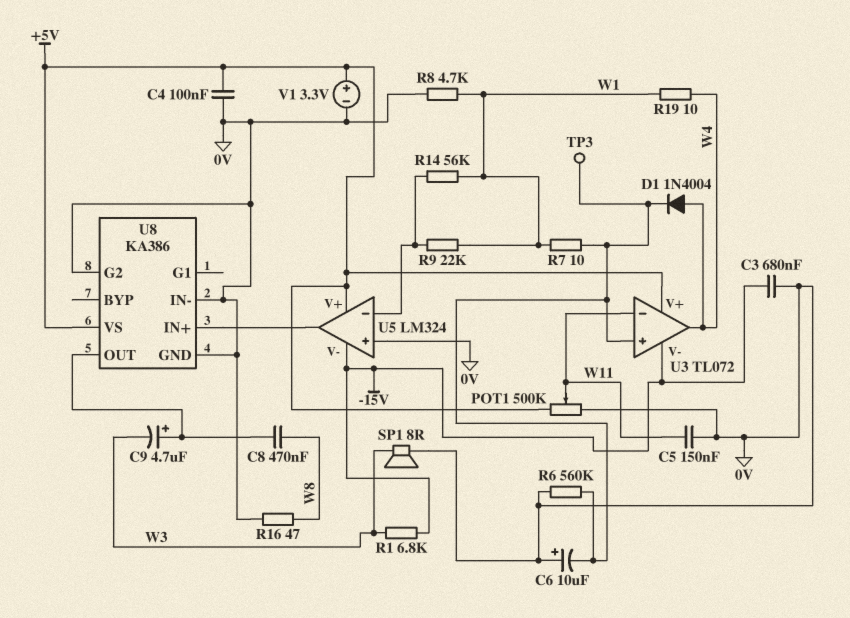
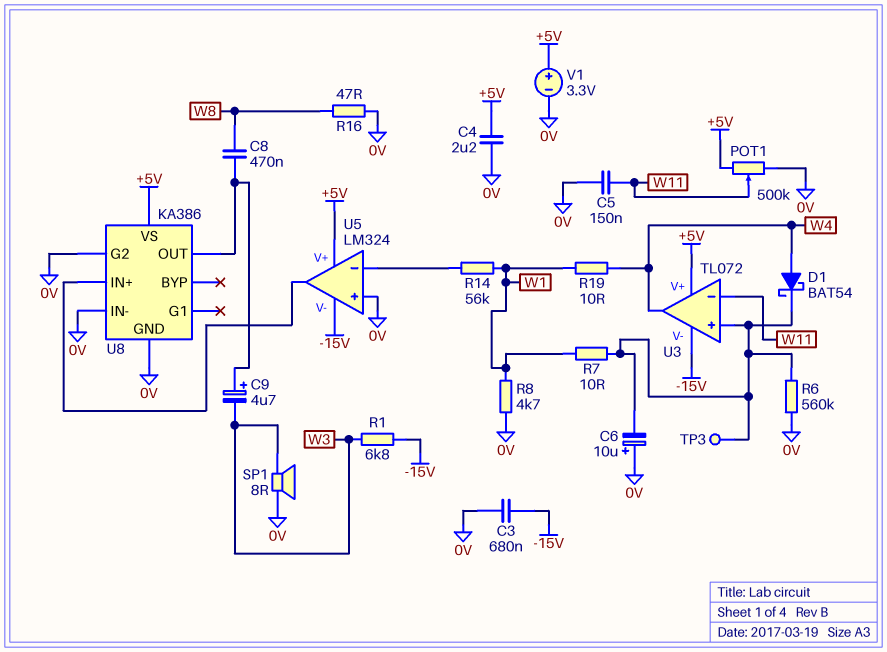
C4: 100nF (+5V, 0V) -> 2.2uF (+5V, 0V)
D1: diode 1N4004 (A W4, K U3/in+) -> schottky BAT54 (A W4, K U3/in+)
R9: 22k (U5/in-, W1) -> none

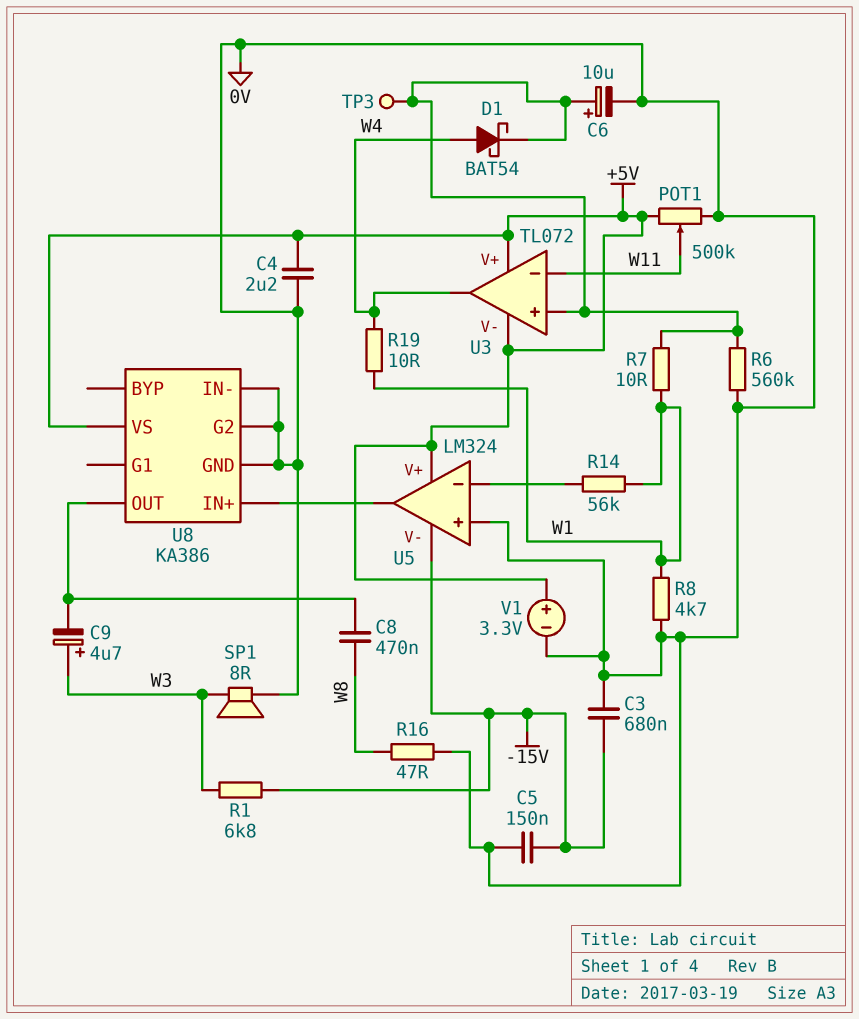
C5: 150nF (0V, W11) -> 150nF (-15V, 0V)
C6: 10uF (plus 0V, minus U3/in+) -> 10uF (plus U3/in+, minus 0V)
C9: 4.7uF (plus U8/OUT, minus W3) -> 4.7uF (plus W3, minus U8/OUT)
U3 pin V-: -15V -> +5V

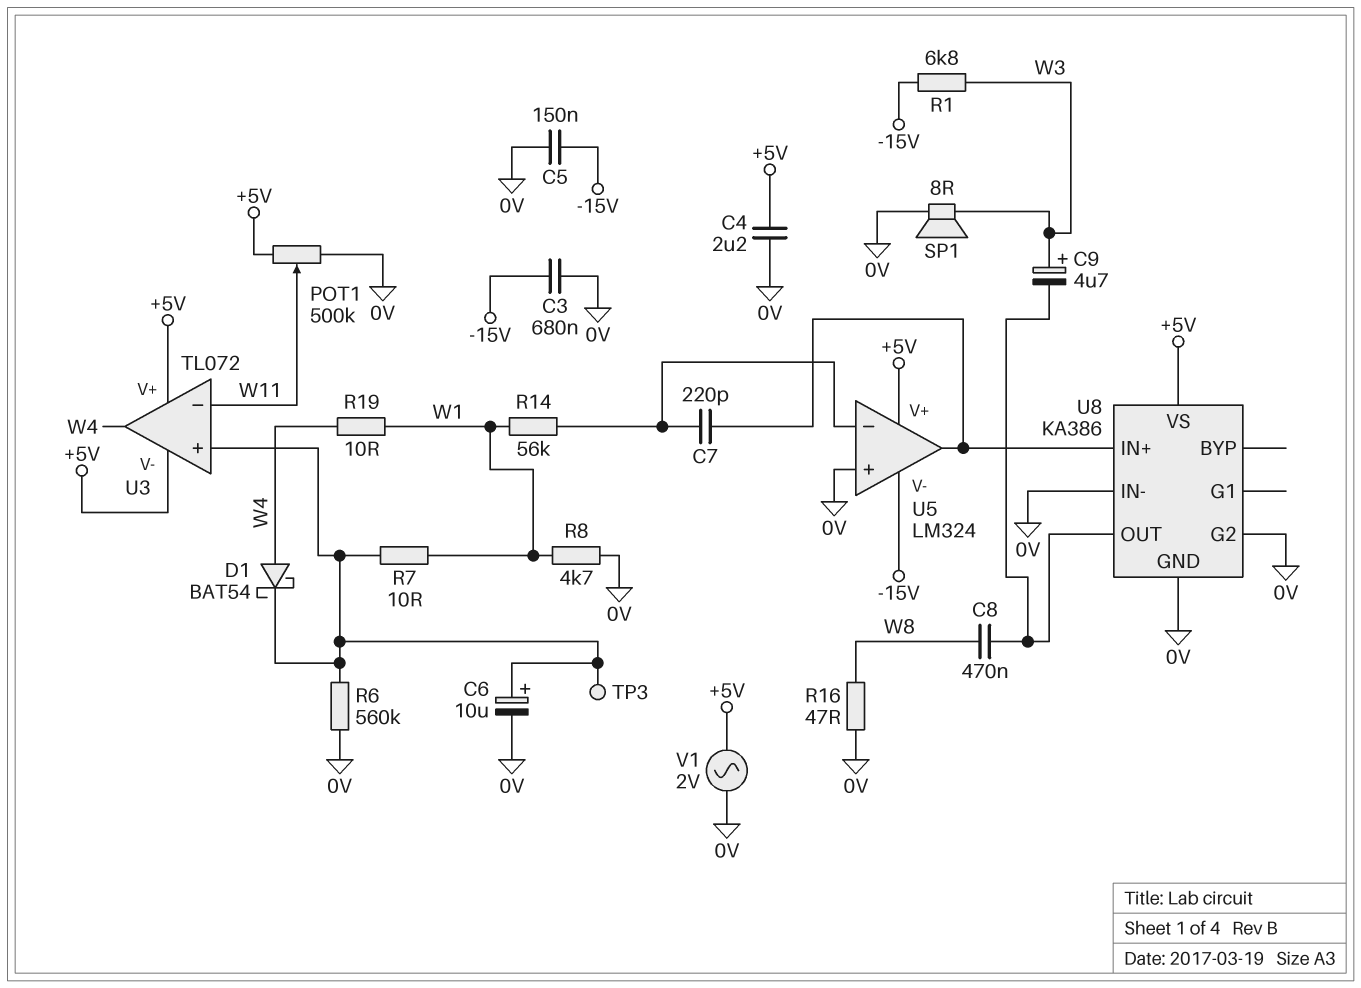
C7: none -> 220pF (U5/in-, U5/out)
V1: 3.3V (plus +5V, minus 0V) -> AC 2V (+5V, 0V)

